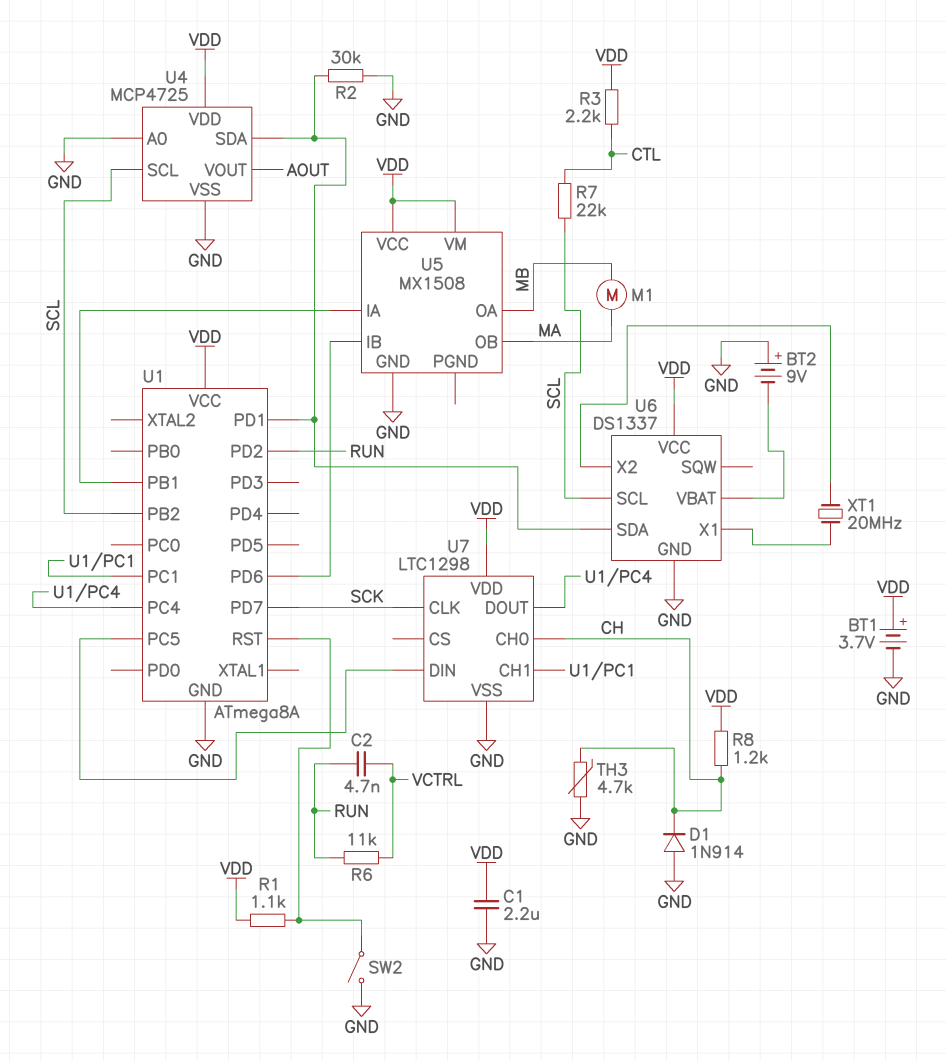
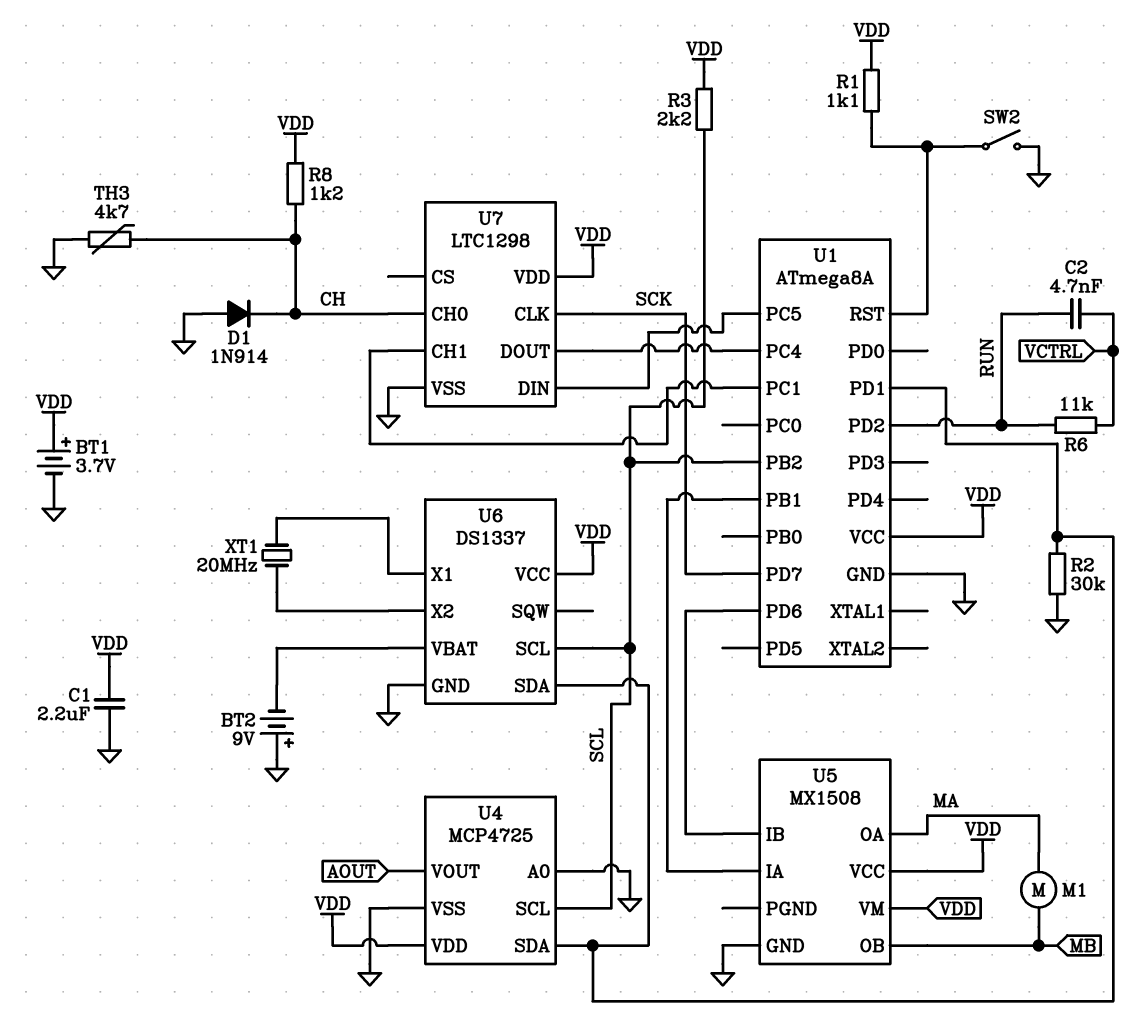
R3: 2.2k (CTL, VDD) -> 2.2k (SCL, VDD)
R7: 22k (CTL, SCL) -> none
U5 pin OA: MB -> MA
U5 pin OB: MA -> MB

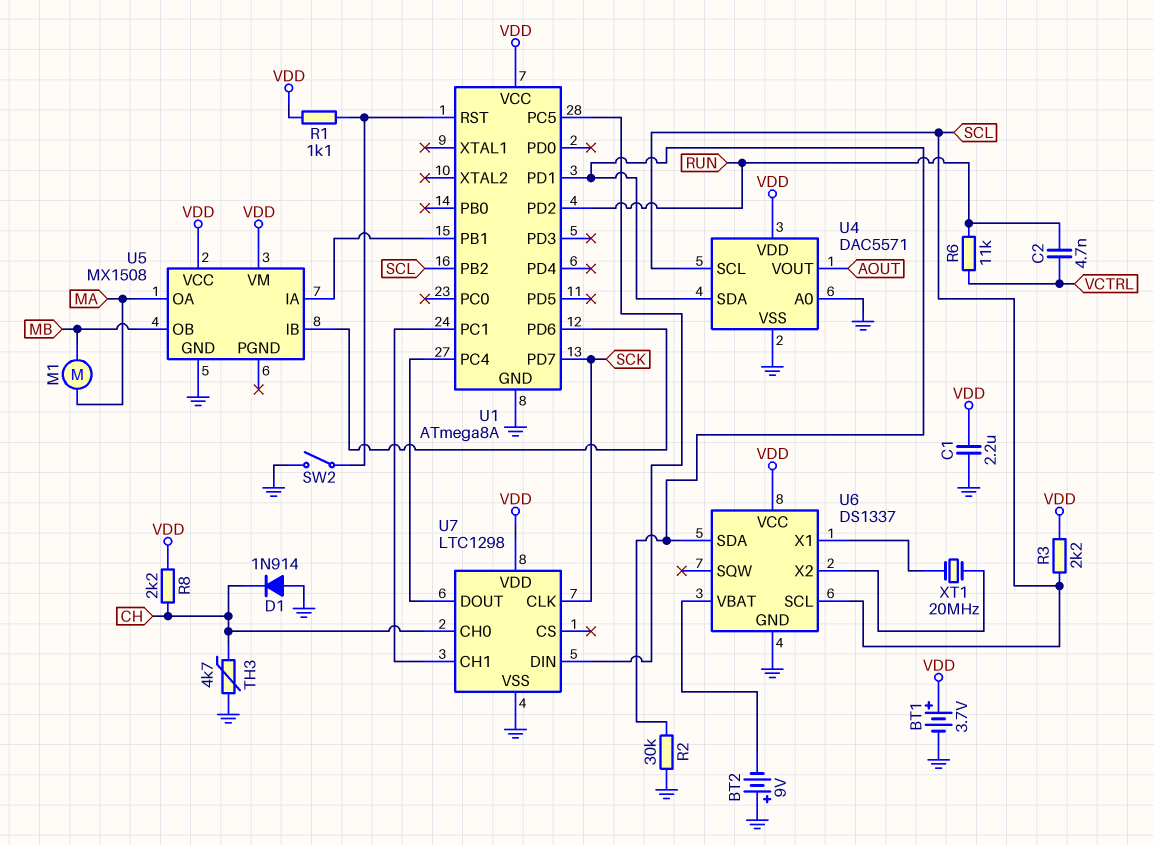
R8: 1.2k (CH, VDD) -> 2.2k (CH, VDD)
U4: MCP4725 -> DAC5571

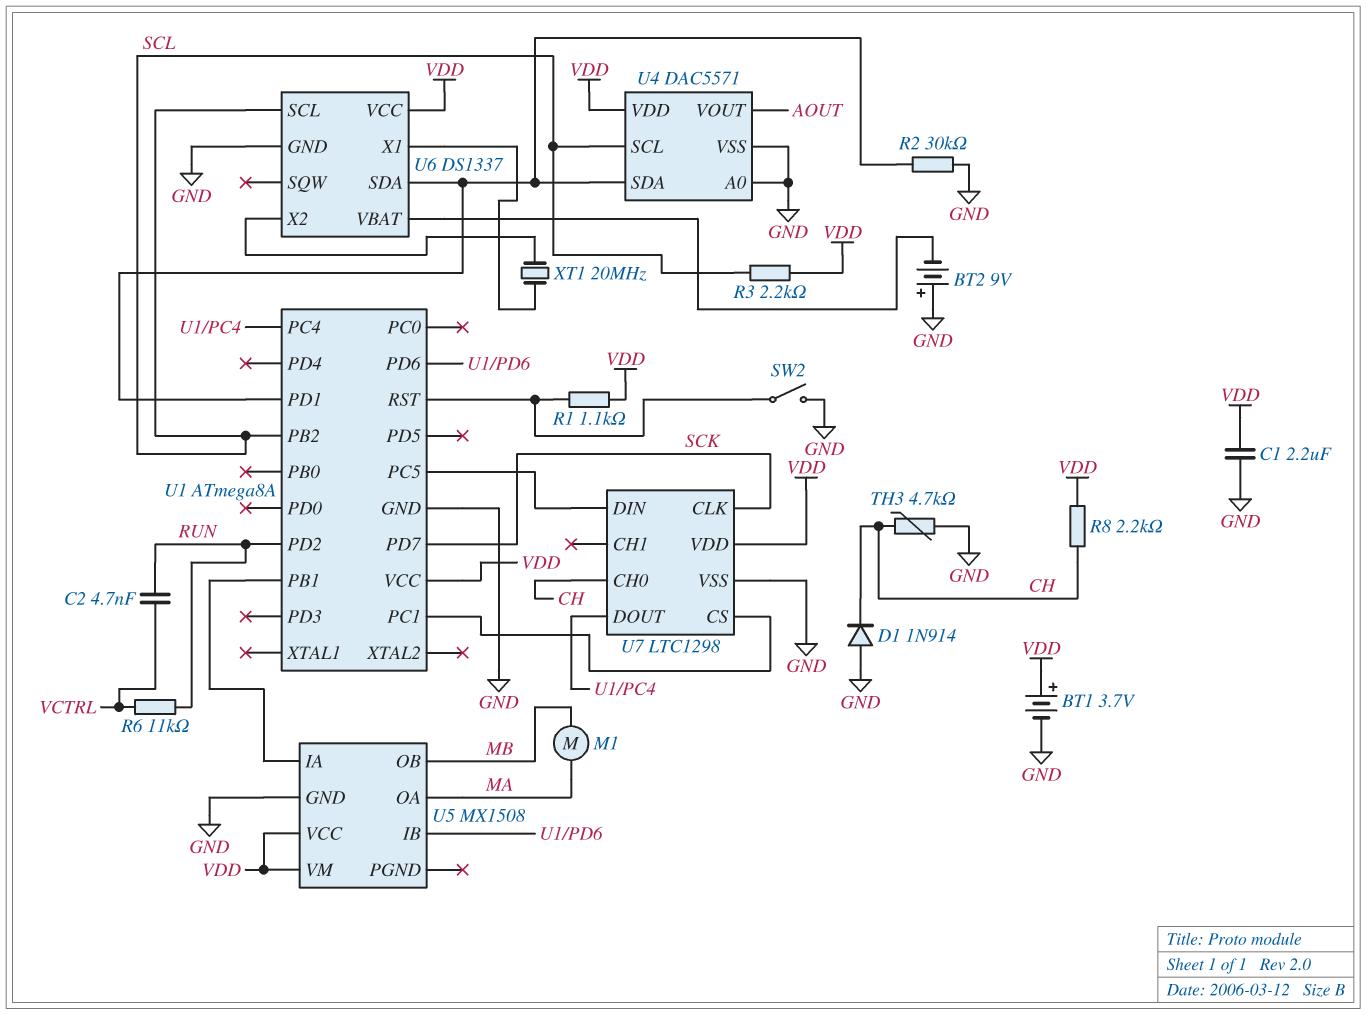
U7 pin CH1: U1/PC1 -> none
U7 pin CS: none -> U1/PC1

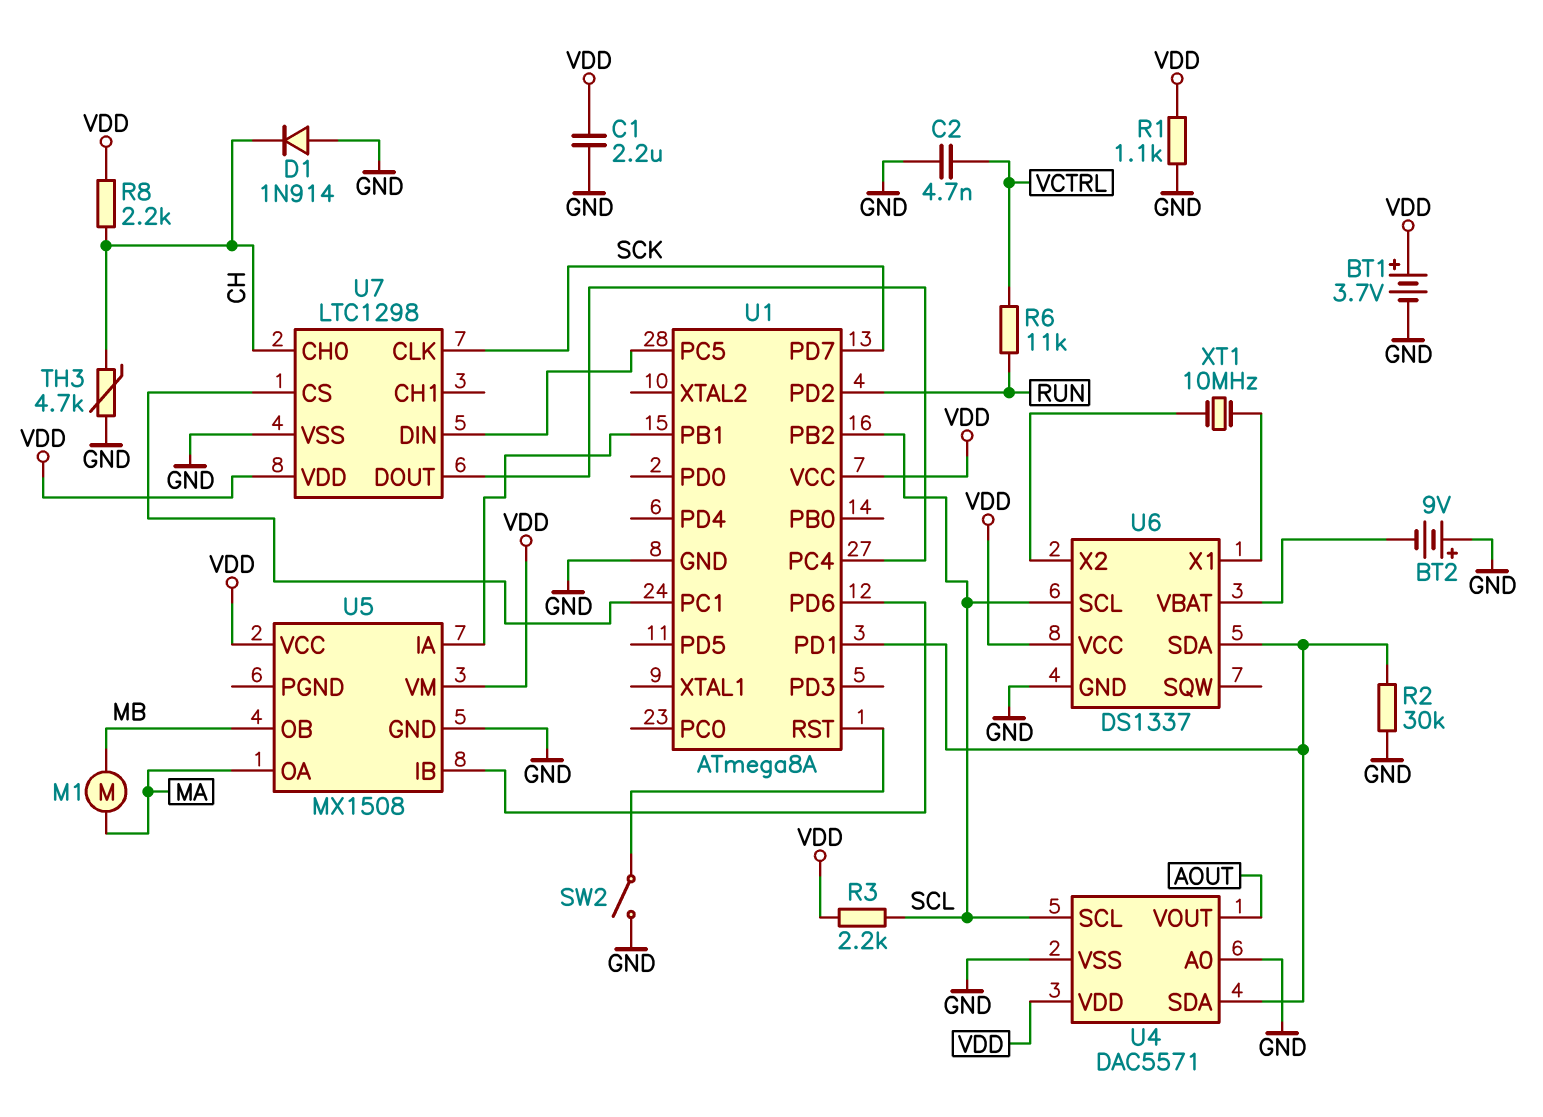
C2: 4.7nF (RUN, VCTRL) -> 4.7nF (GND, VCTRL)
R1: 1.1k (U1/RST, VDD) -> 1.1k (GND, VDD)
XT1: 20MHz (U6/X1, U6/X2) -> 10MHz (U6/X1, U6/X2)

